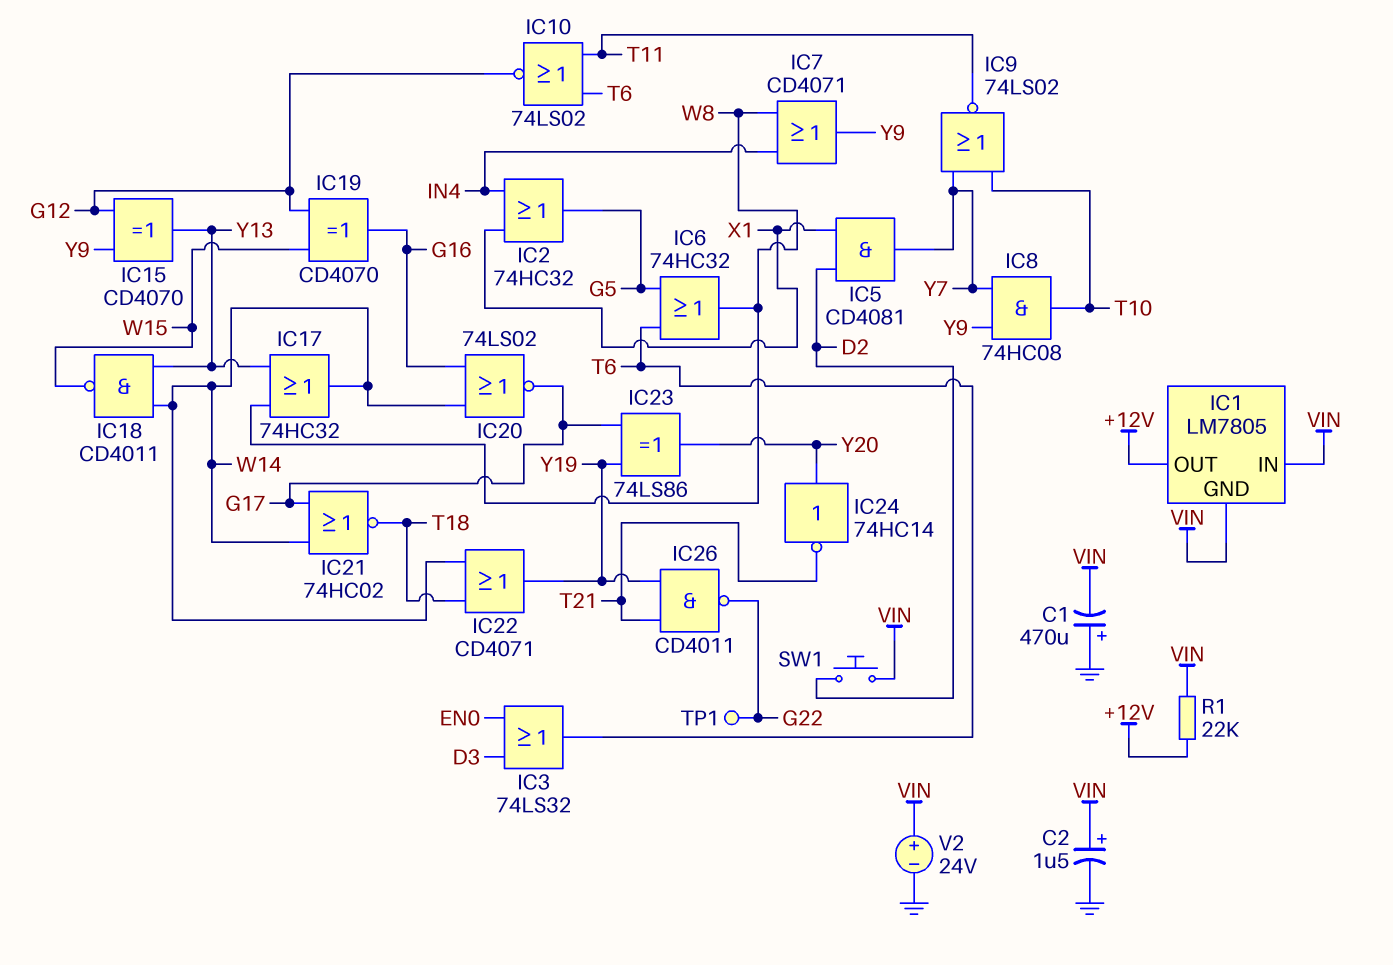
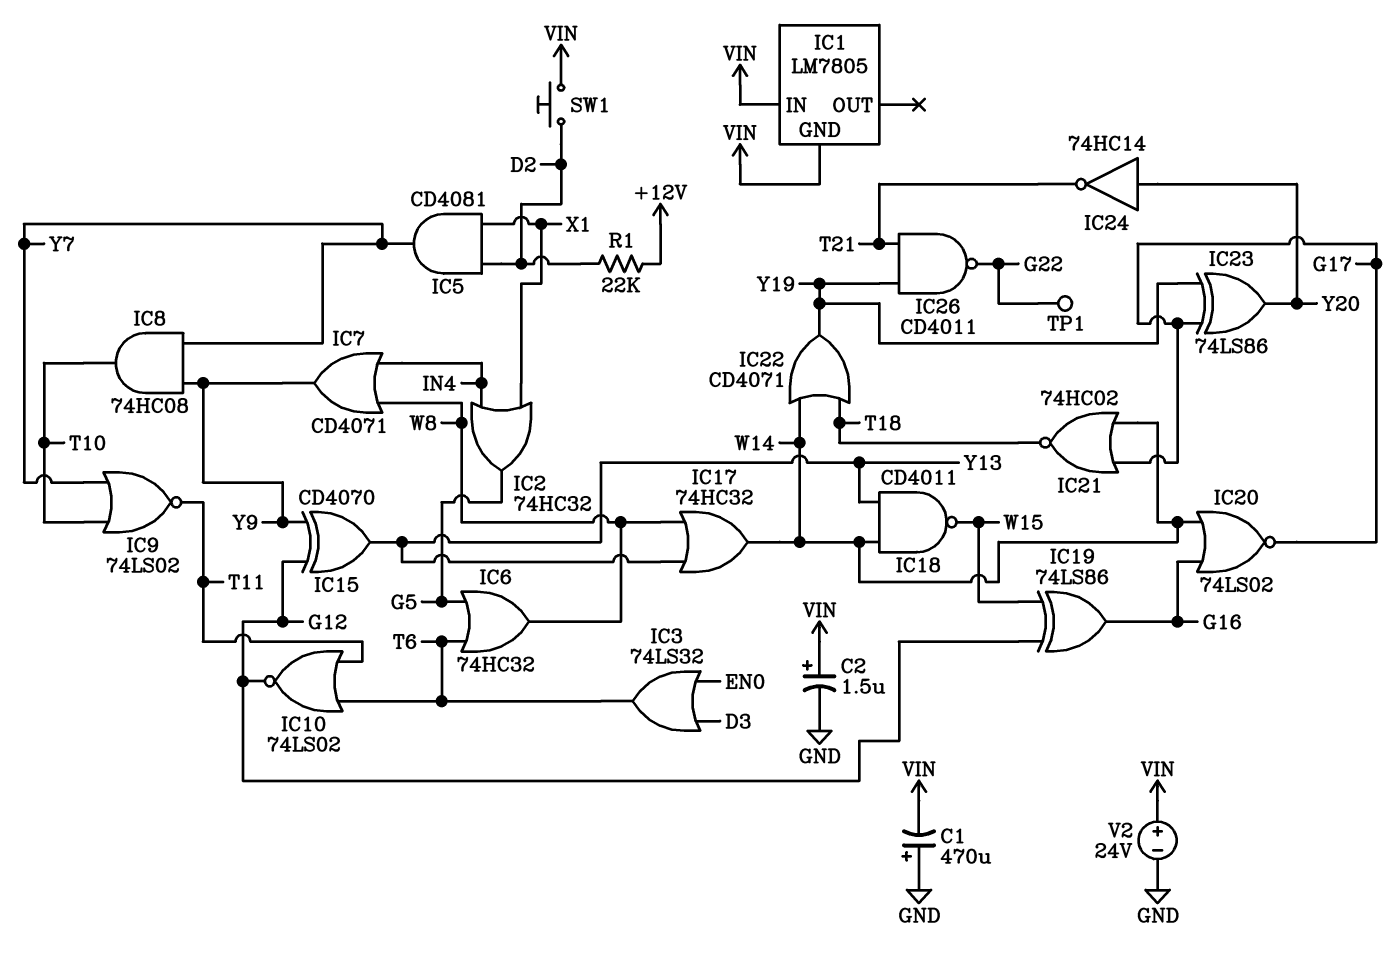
IC1 pin OUT: +12V -> none
IC19: XOR CD4070 (in G12, in W15, out G16) -> XOR 74LS86 (in G12, in W15, out G16)
R1: 22k (+12V, VIN) -> 22k (+12V, D2)

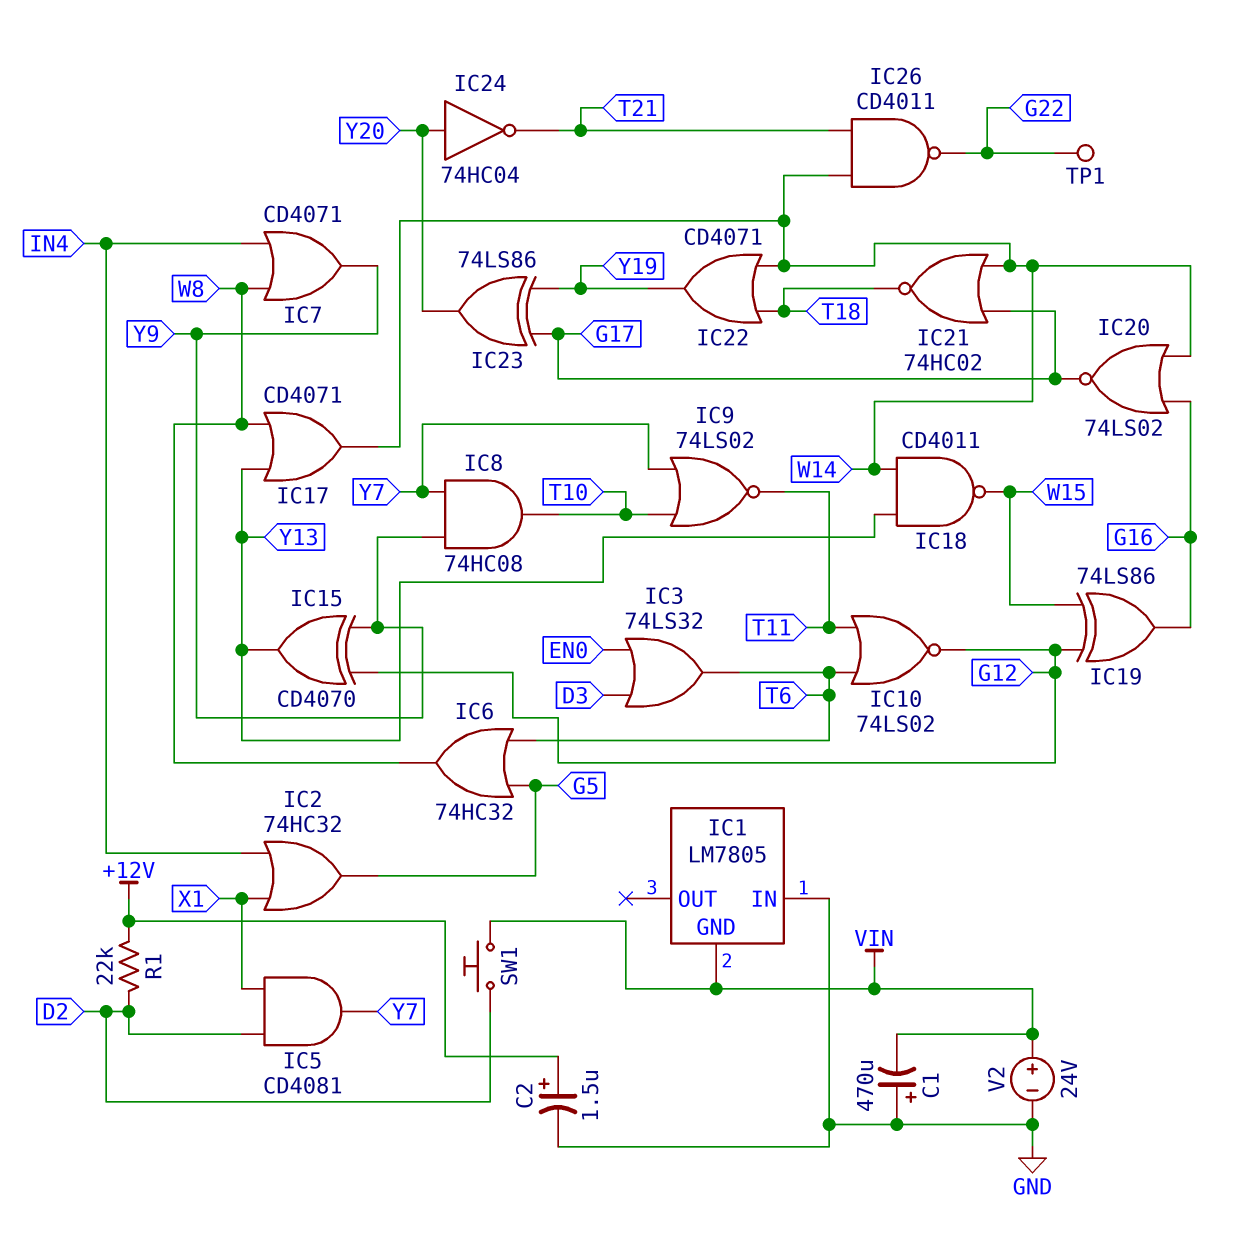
C2: 1.5uF (plus VIN, minus GND) -> 1.5uF (plus +12V, minus GND)
IC1 pin IN: VIN -> GND
IC17: OR 74HC32 (in W8, in Y13, out W14) -> OR CD4071 (in W8, in Y13, out W14)
IC24: NOT 74HC14 (in Y20, out T21) -> NOT 74HC04 (in Y20, out T21)
IC26: NAND CD4011 (in T21, in Y19, out G22) -> NAND CD4011 (in T21, in W14, out G22)

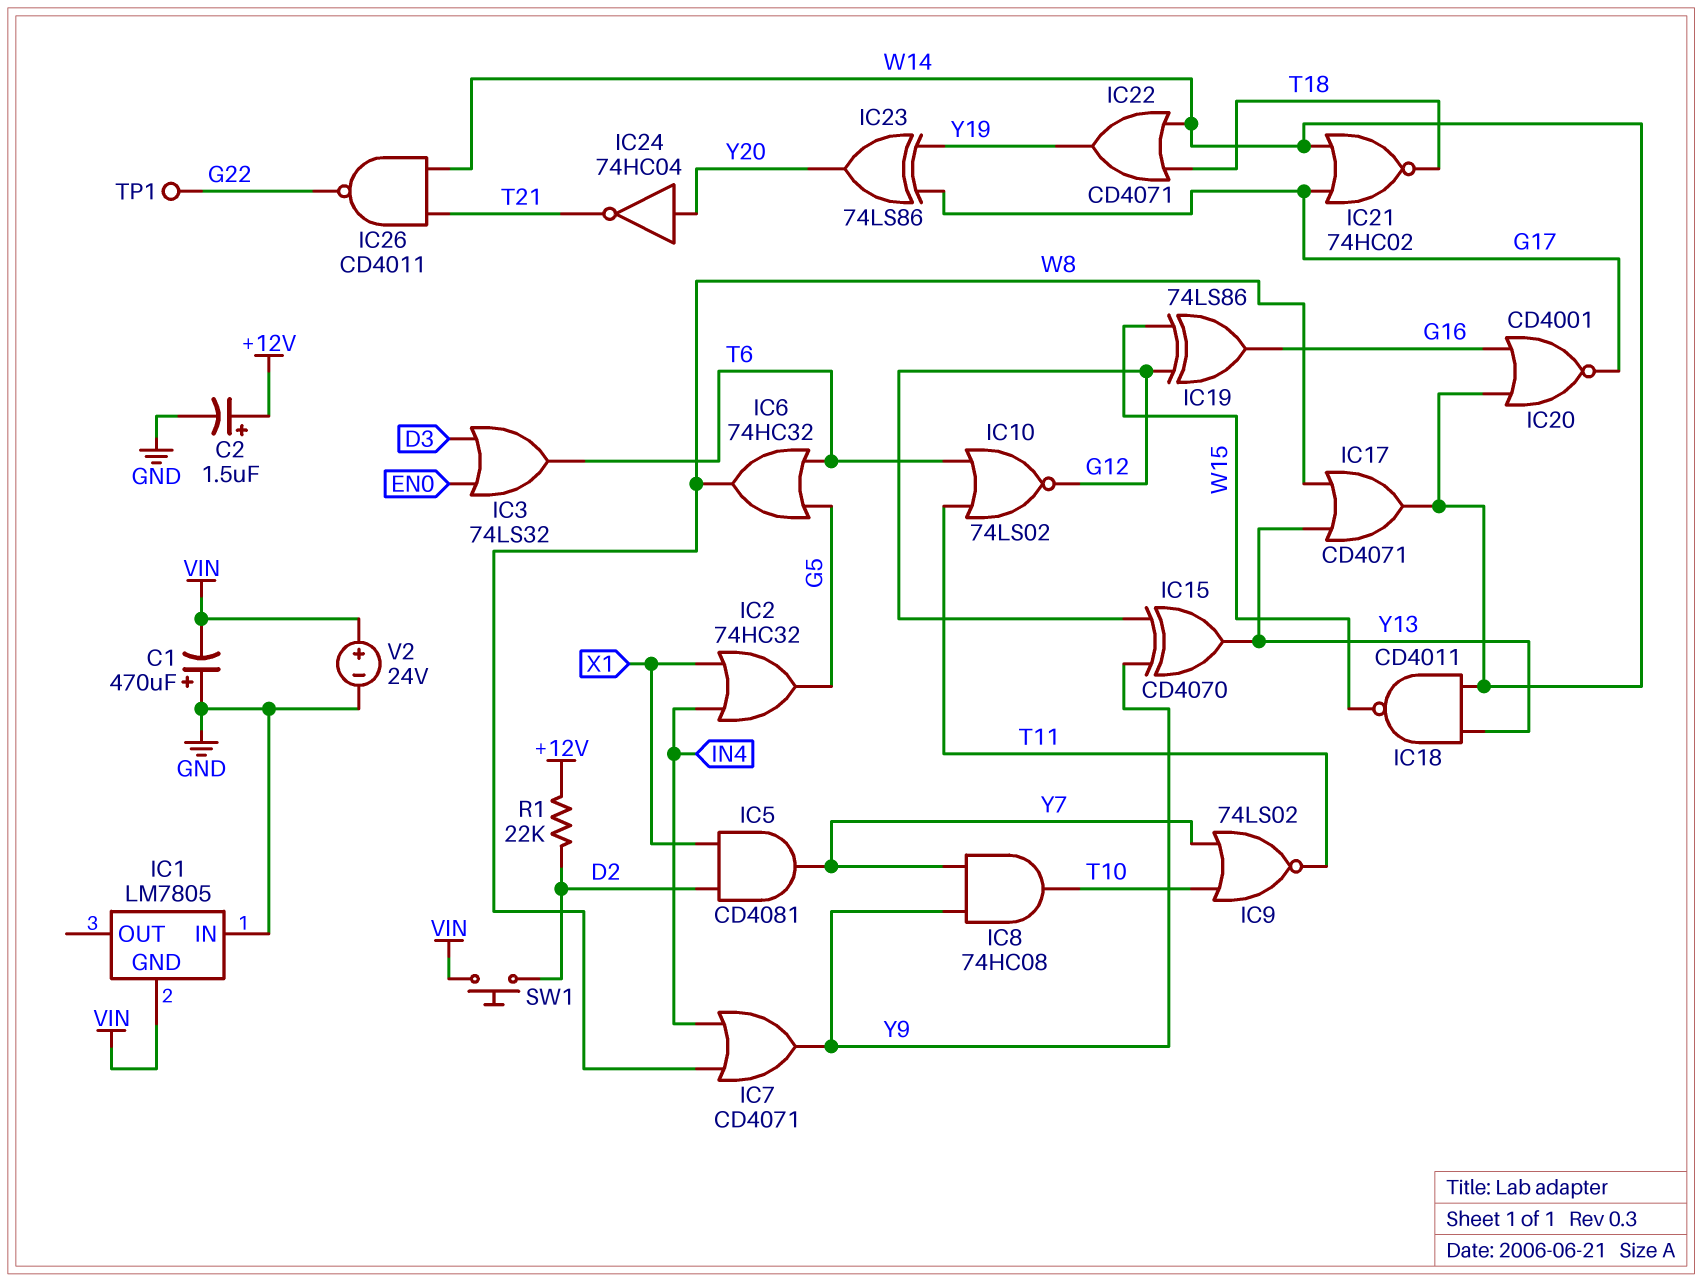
IC20: NOR 74LS02 (in G16, in W14, out G17) -> NOR CD4001 (in G16, in W14, out G17)

